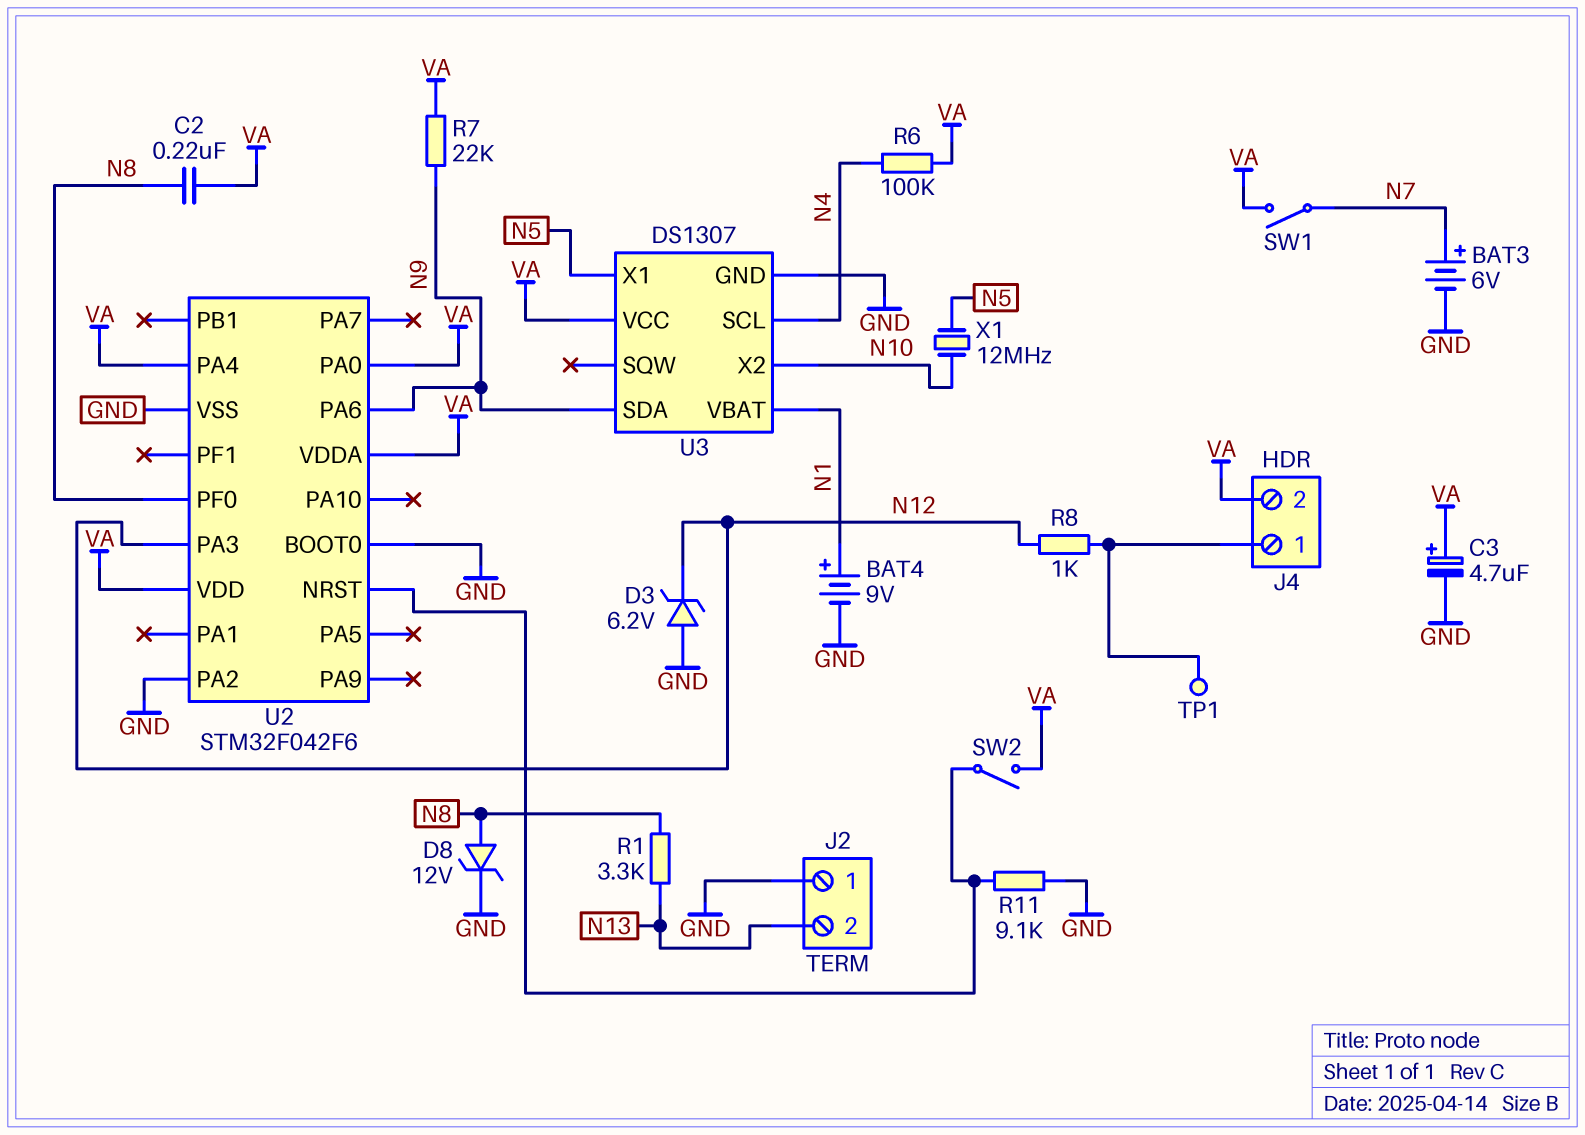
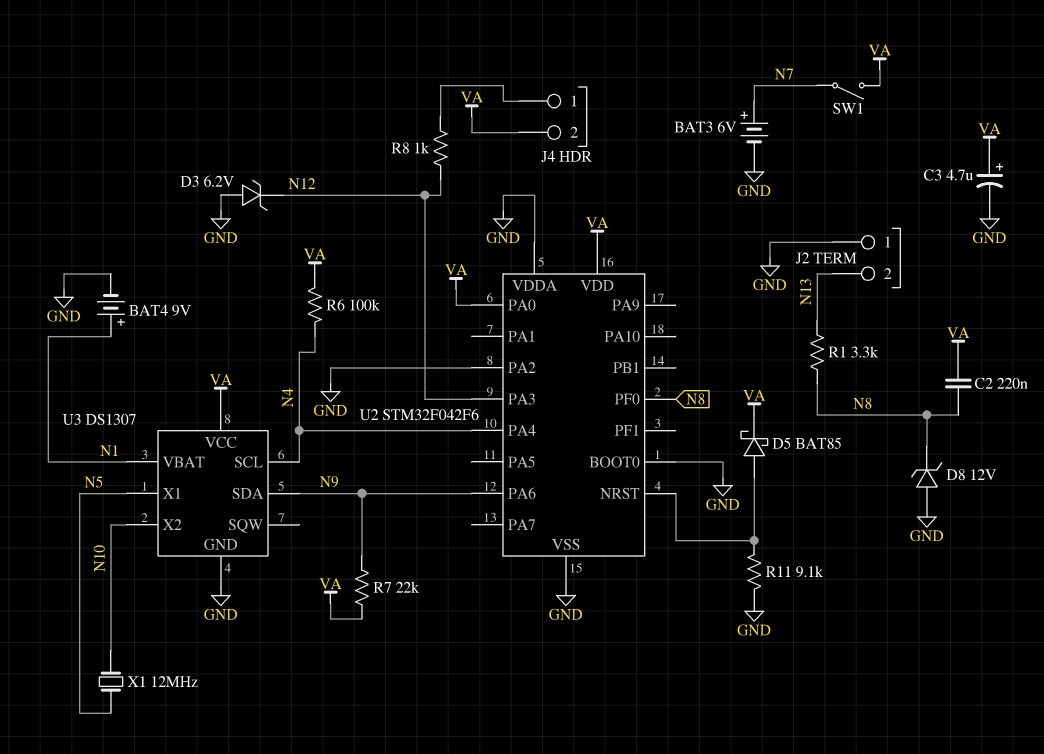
D5: none -> schottky BAT85 (A U2/NRST, K VA)
D8: zener 12V (A N8, K GND) -> zener 12V (A GND, K N8)
SW2: switch (U2/NRST, VA) -> none
TP1: test point (J4/1) -> none
U2 pin PA4: VA -> N4
U2 pin VDDA: VA -> GND

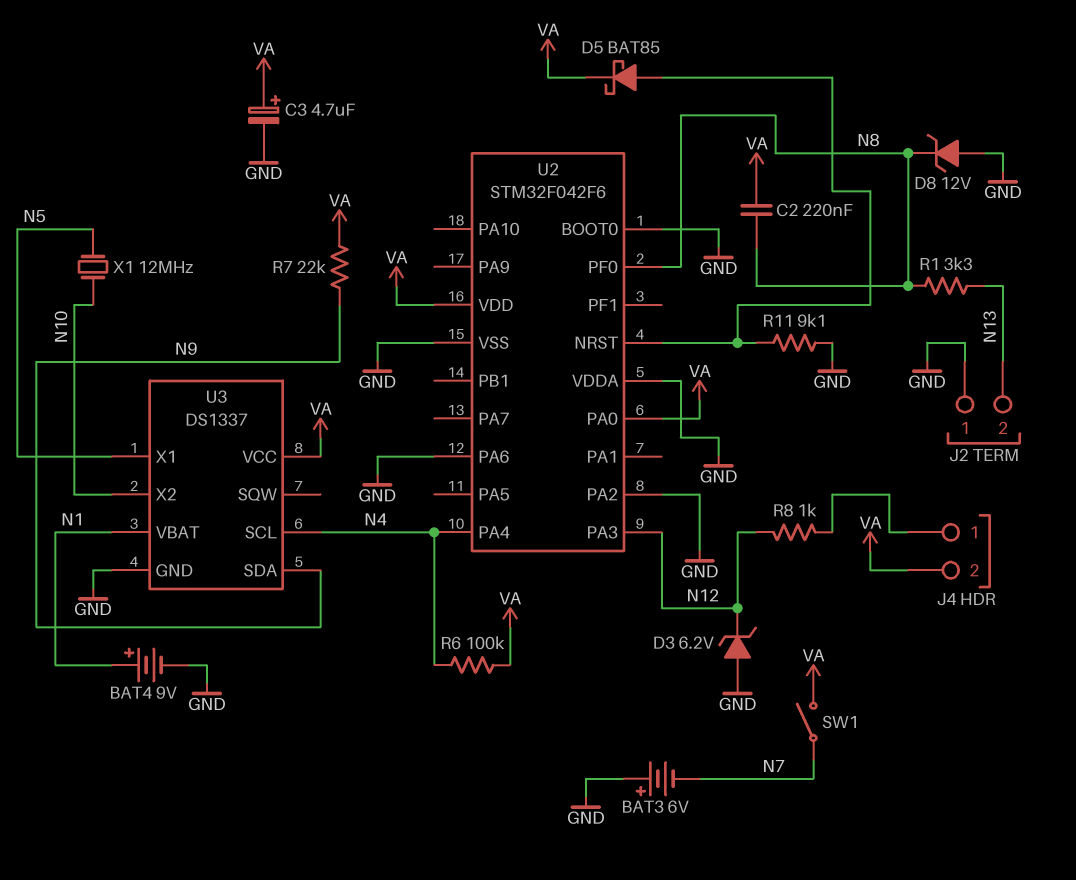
BAT3: 6V (plus N7, minus GND) -> 6V (plus GND, minus N7)
U2 pin PA6: N9 -> GND
U3: DS1307 -> DS1337

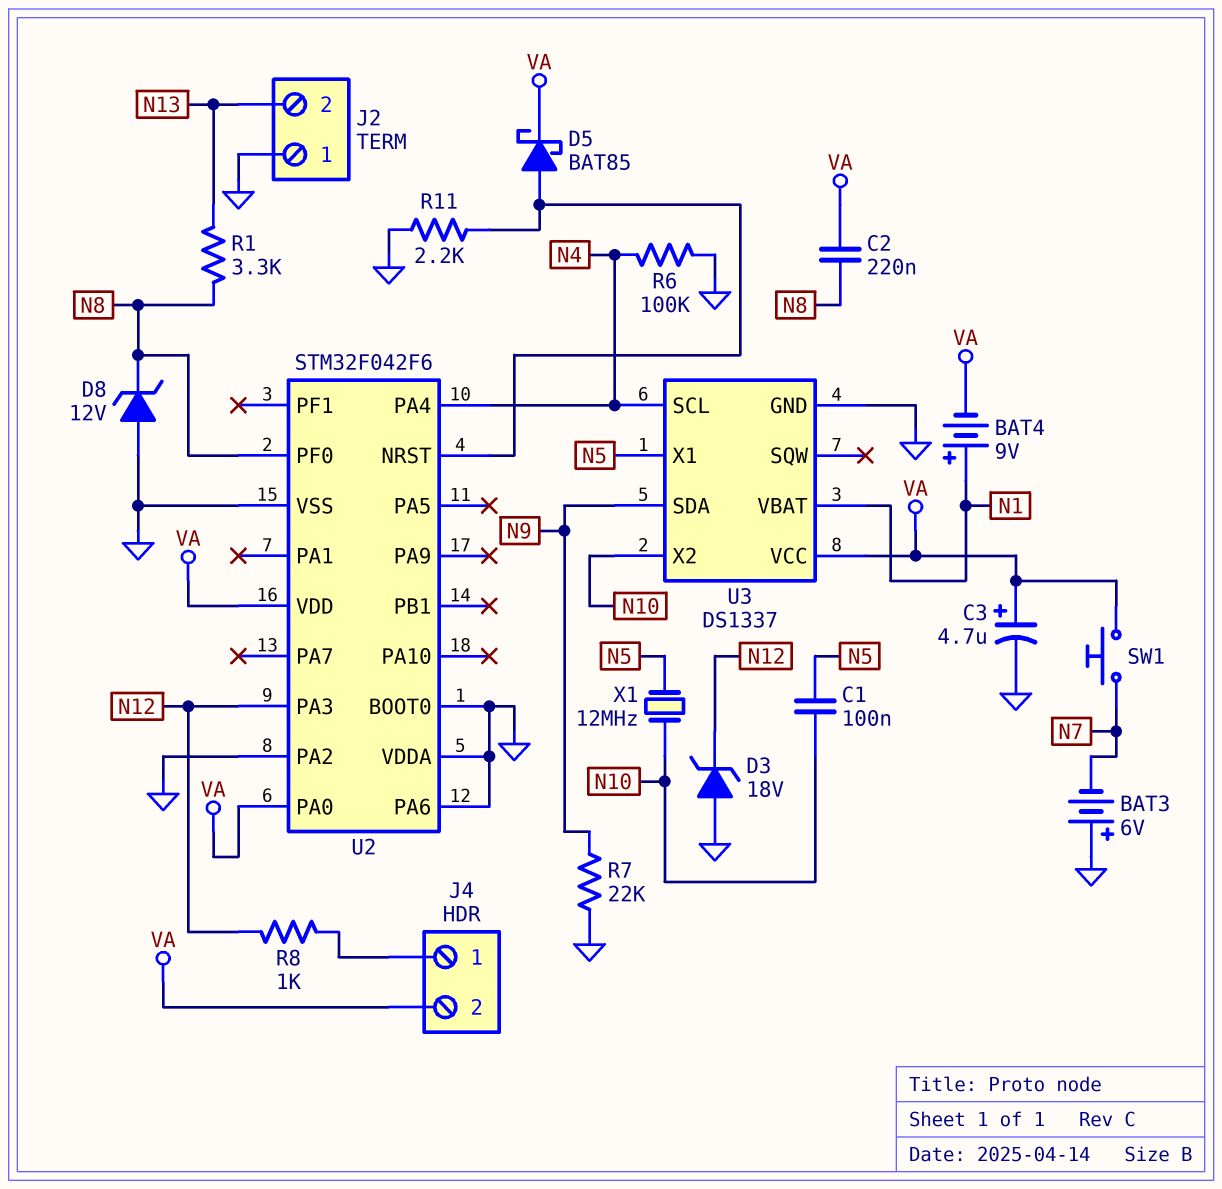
BAT4: 9V (plus N1, minus GND) -> 9V (plus N1, minus VA)
C1: none -> 100nF (N5, N10)
D3: zener 6.2V (A GND, K N12) -> zener 18V (A GND, K N12)
R6: 100k (N4, VA) -> 100k (GND, N4)
R7: 22k (N9, VA) -> 22k (GND, N9)
R11: 9.1k (GND, U2/NRST) -> 2.2k (GND, U2/NRST)
SW1: switch (N7, VA) -> button (N7, VA)

